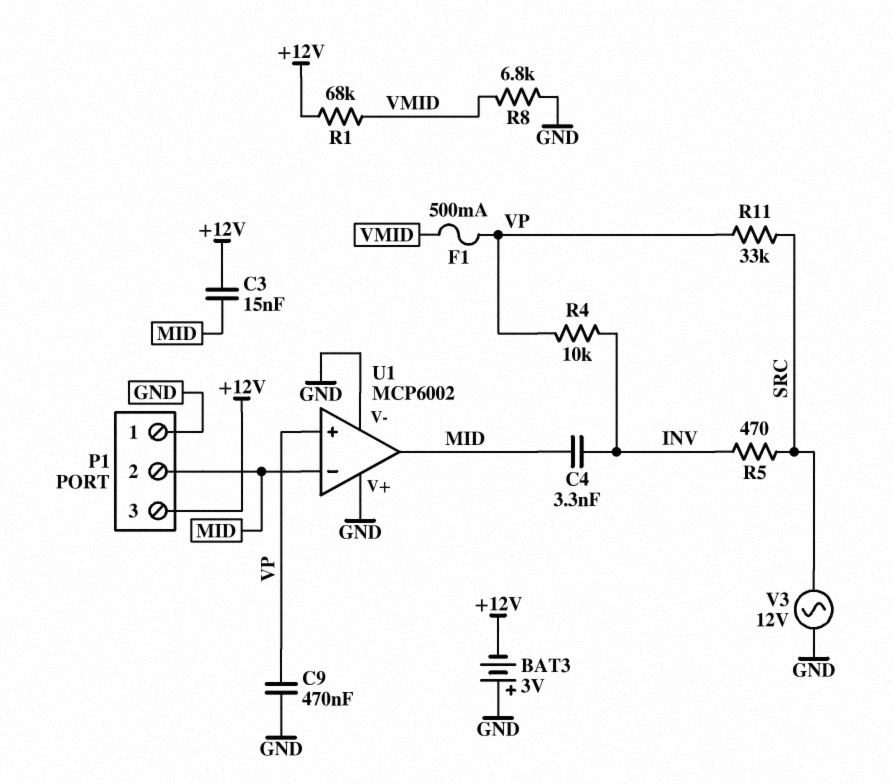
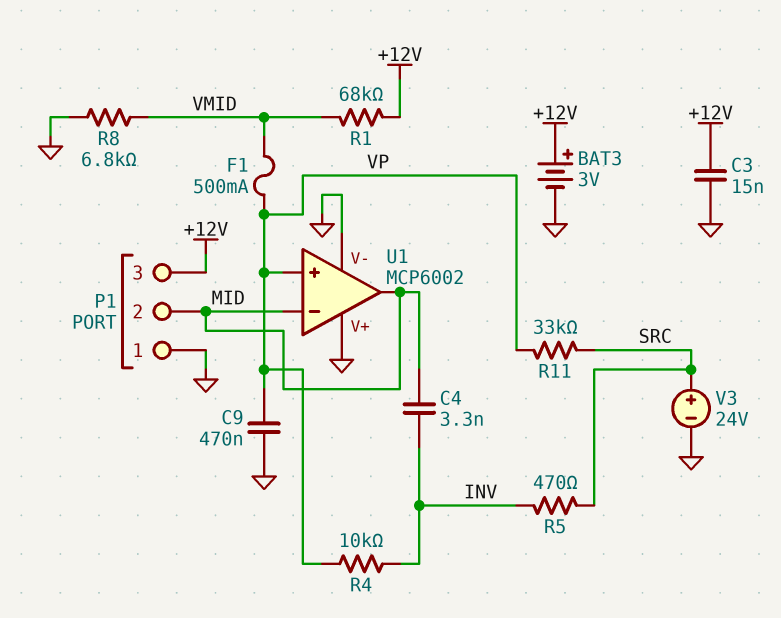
BAT3: 3V (plus GND, minus +12V) -> 3V (plus +12V, minus GND)
C3: 15nF (+12V, MID) -> 15nF (+12V, GND)
V3: AC 12V (GND, SRC) -> 24V (plus SRC, minus GND)

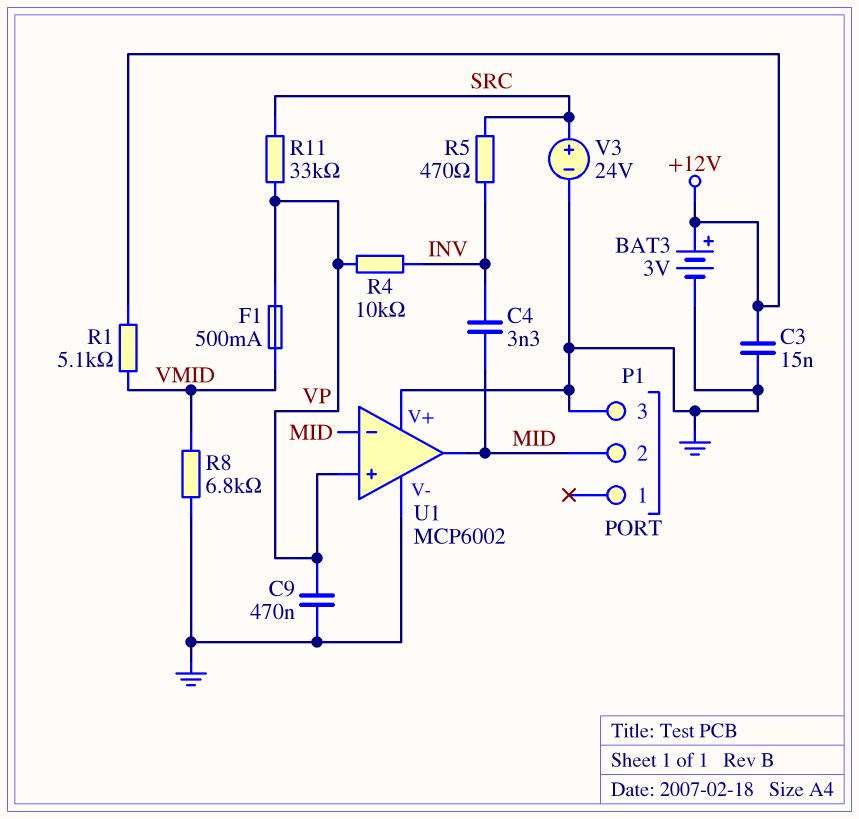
P1 pin 1: GND -> none
P1 pin 3: +12V -> GND
R1: 68k (+12V, VMID) -> 5.1k (+12V, VMID)

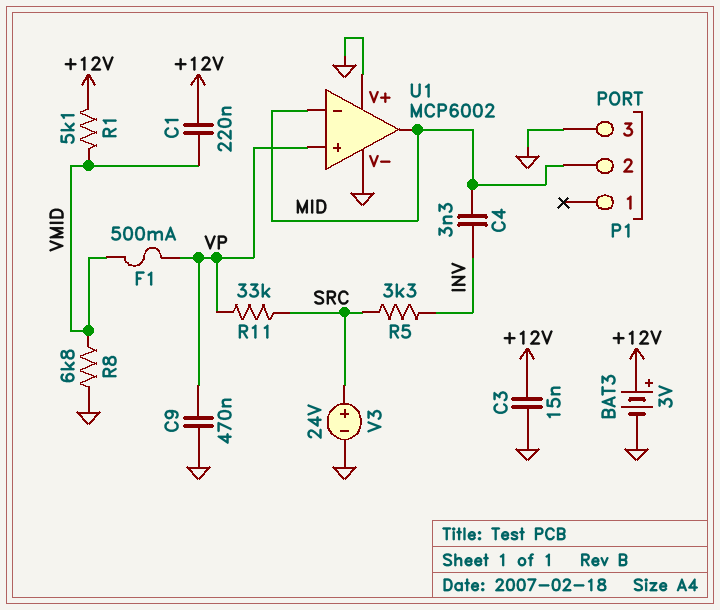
C1: none -> 220nF (+12V, VMID)
R4: 10k (INV, VP) -> none
R5: 470 (INV, SRC) -> 3.3k (INV, SRC)

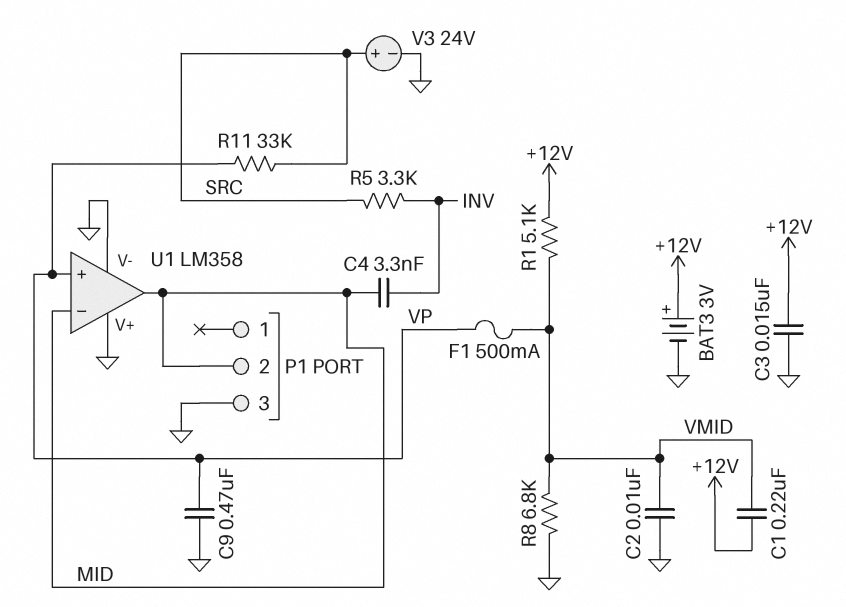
C2: none -> 10nF (GND, VMID)
U1: MCP6002 -> LM358

